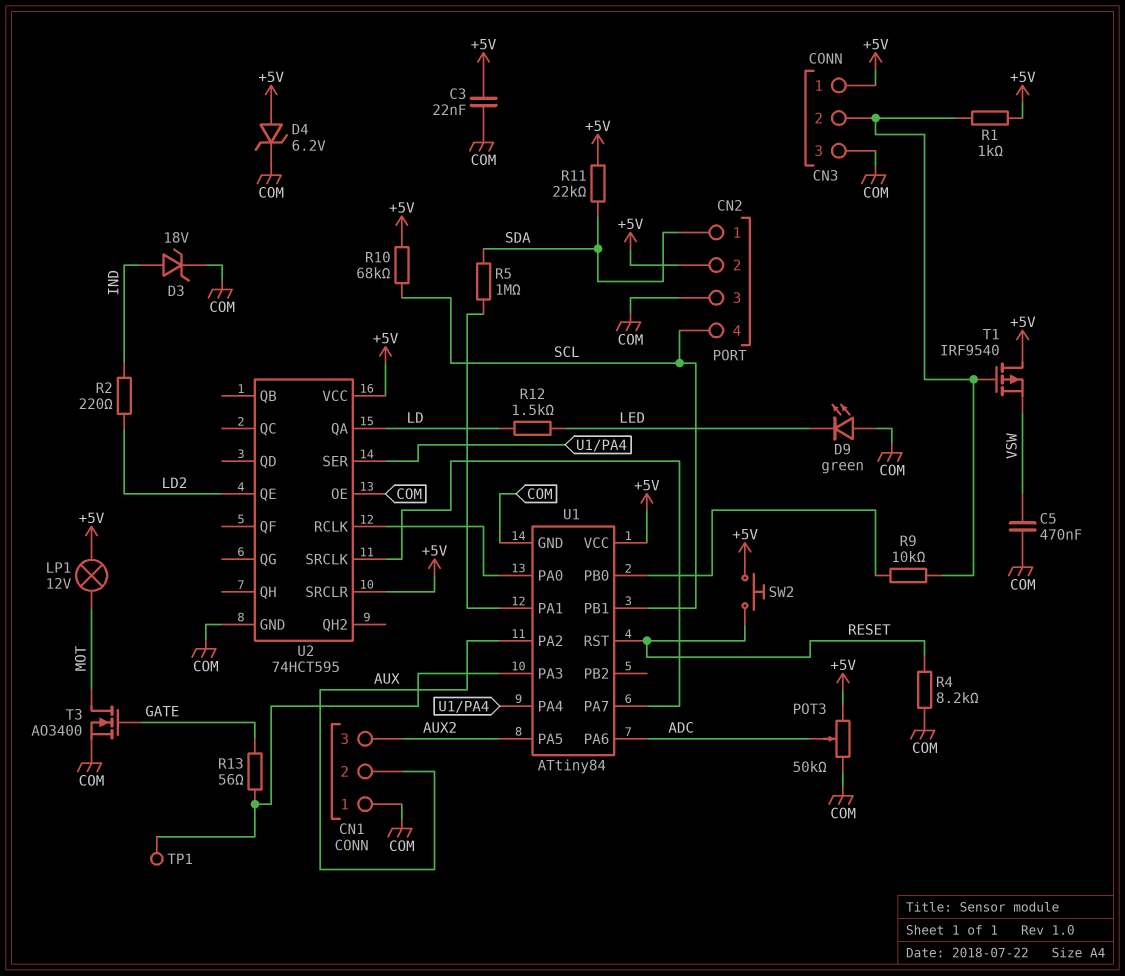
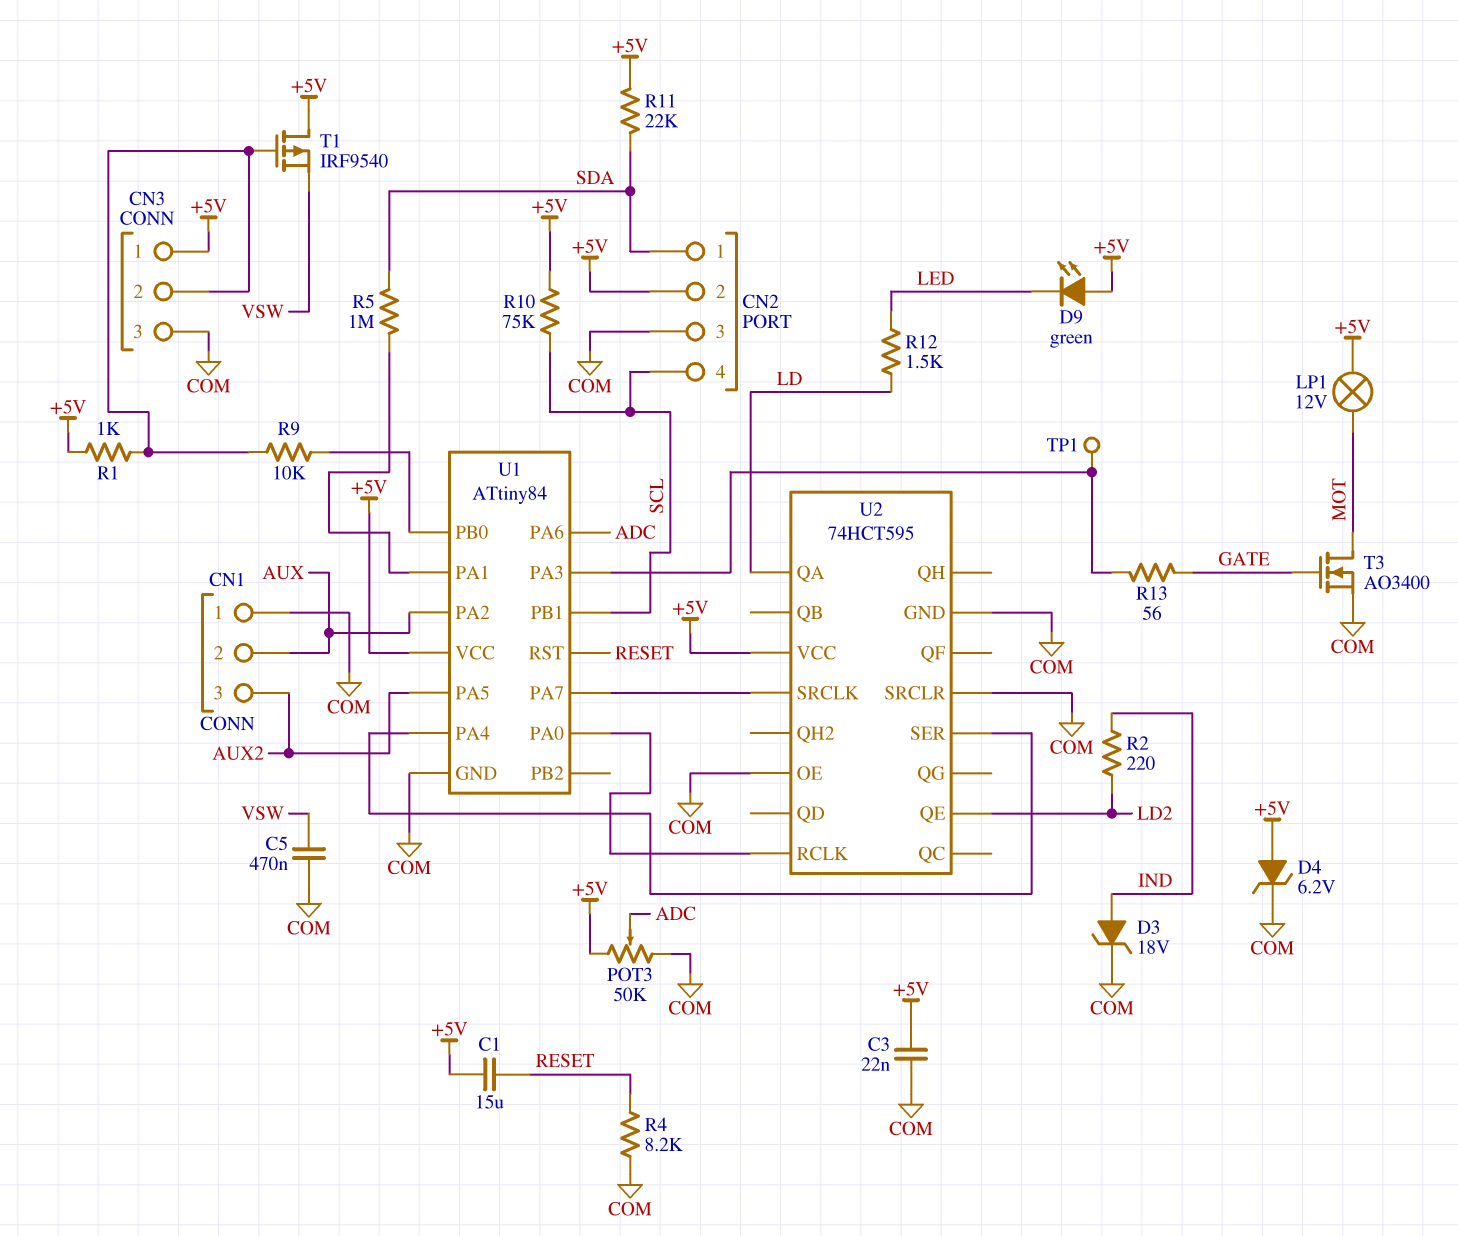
C1: none -> 15uF (+5V, RESET)
D9: LED green (A COM, K LED) -> LED green (A +5V, K LED)
R10: 68k (+5V, SCL) -> 75k (+5V, SCL)
SW2: button (+5V, RESET) -> none
U2 pin SRCLR: +5V -> COM

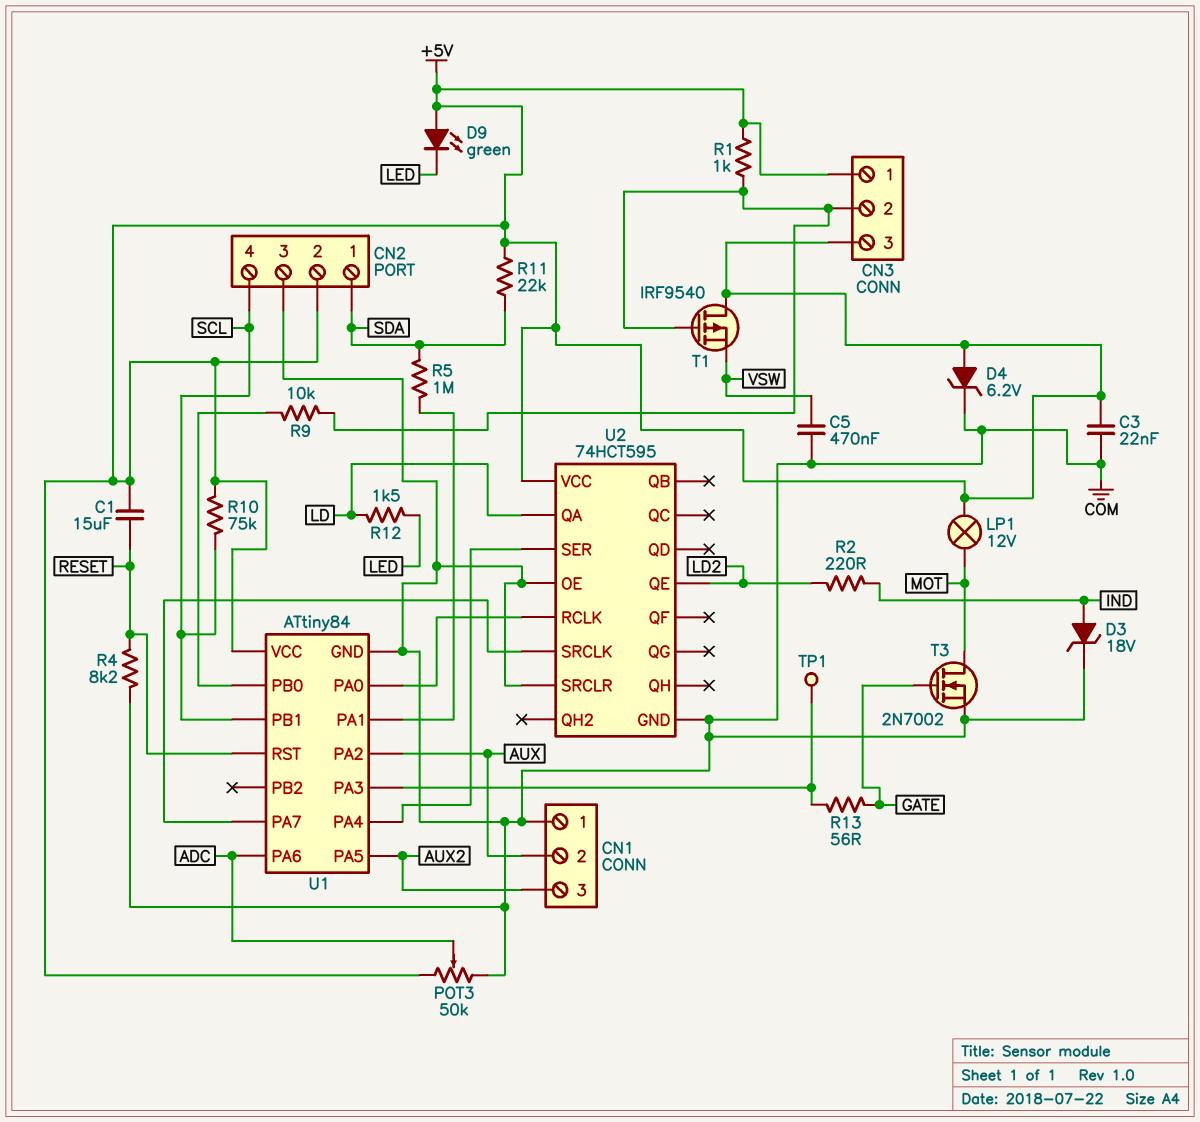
CN3 pin 3: COM -> +5V
T3: NMOS AO3400 (G GATE, D MOT, S COM) -> NMOS 2N7002 (G GATE, D MOT, S COM)

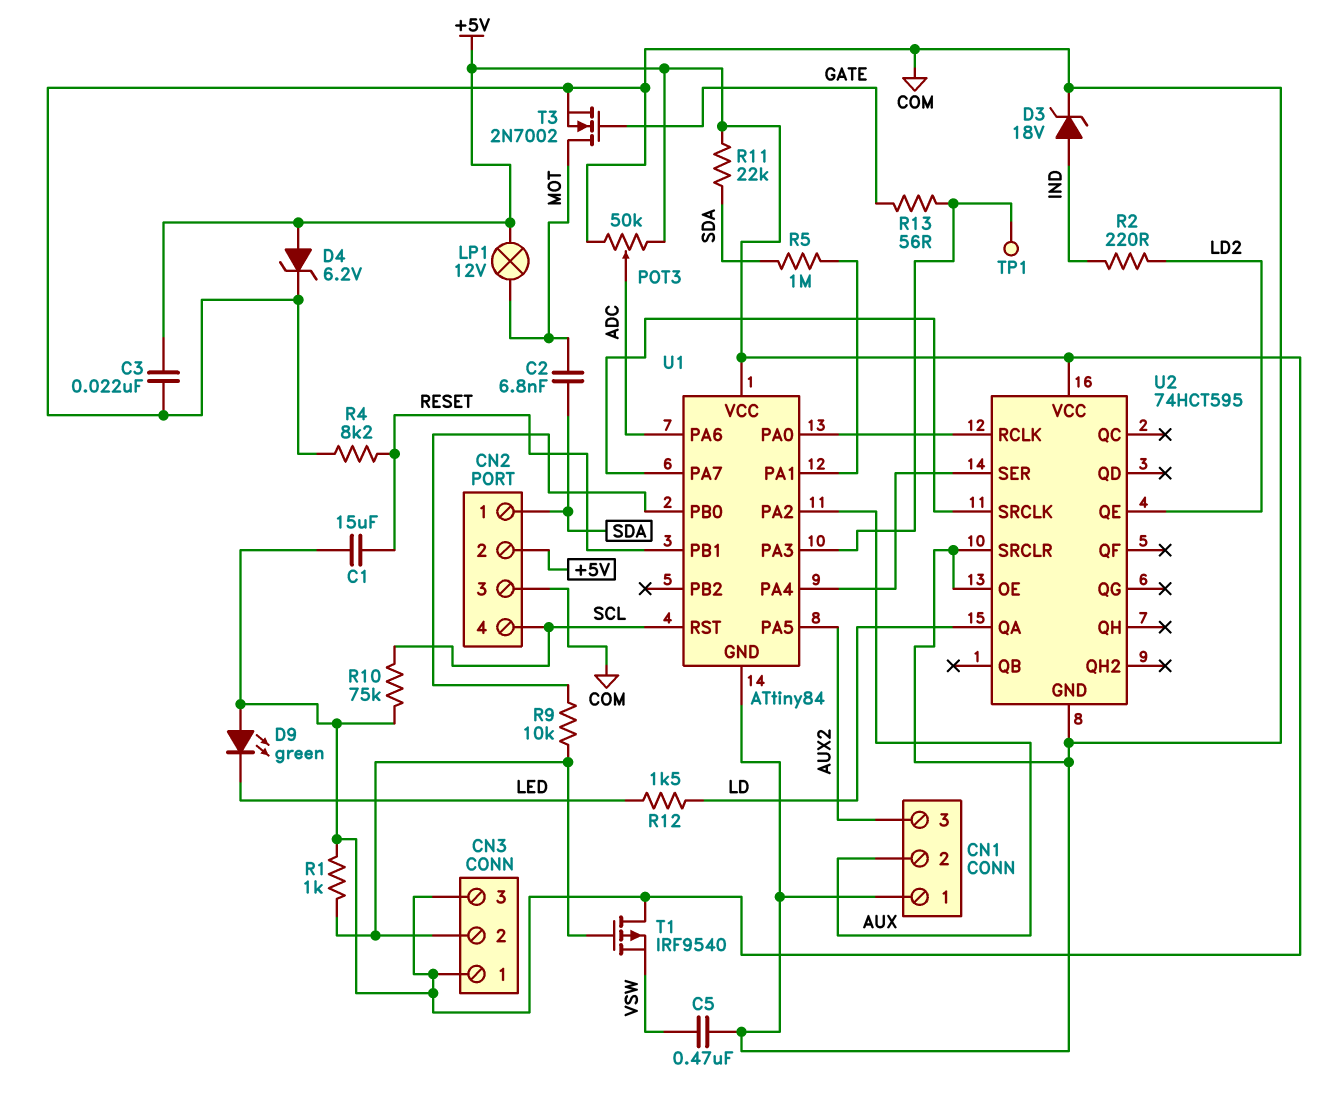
C2: none -> 6.8nF (MOT, SDA)
U1 pin PB1: SCL -> RESET
U1 pin RST: RESET -> SCL

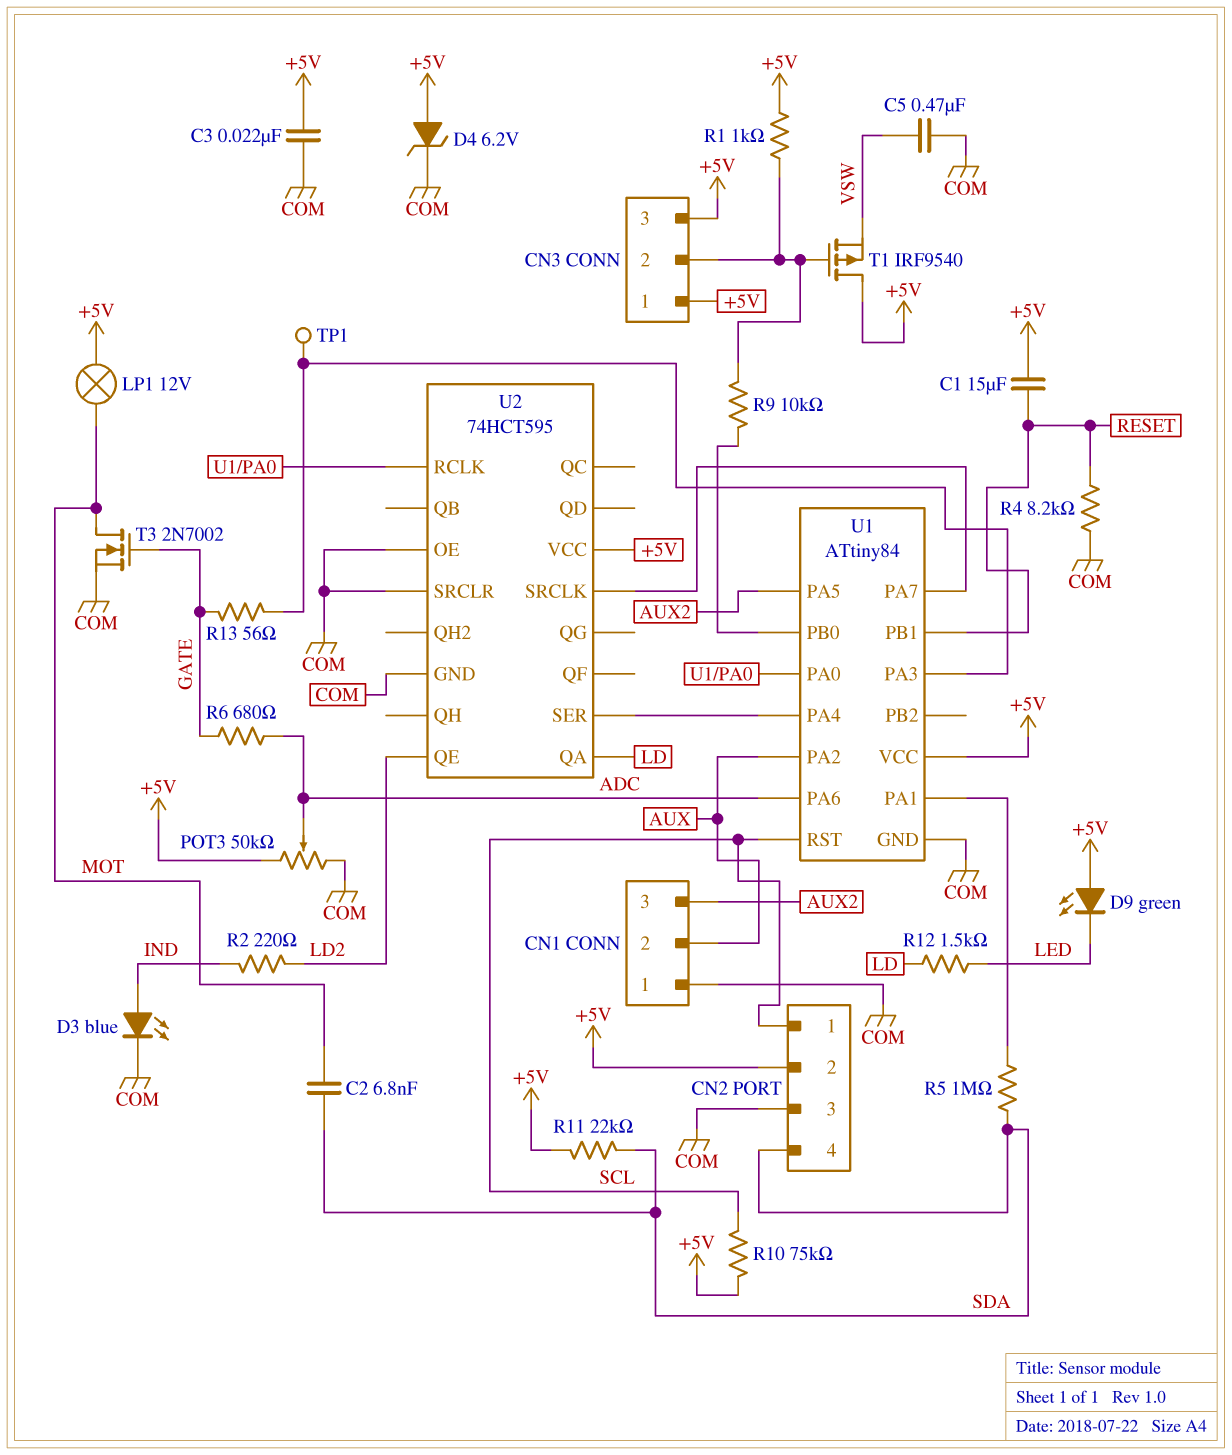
CN2 pin 1: SDA -> SCL
CN2 pin 4: SCL -> SDA
D3: zener 18V (A IND, K COM) -> LED blue (A IND, K COM)
R6: none -> 680 (ADC, GATE)

